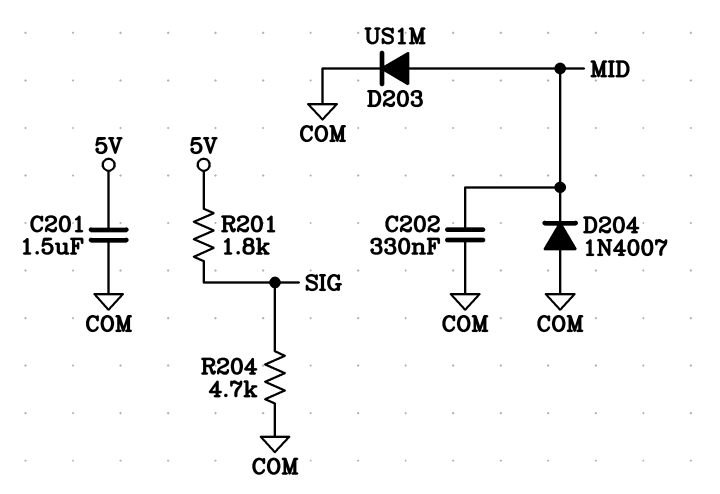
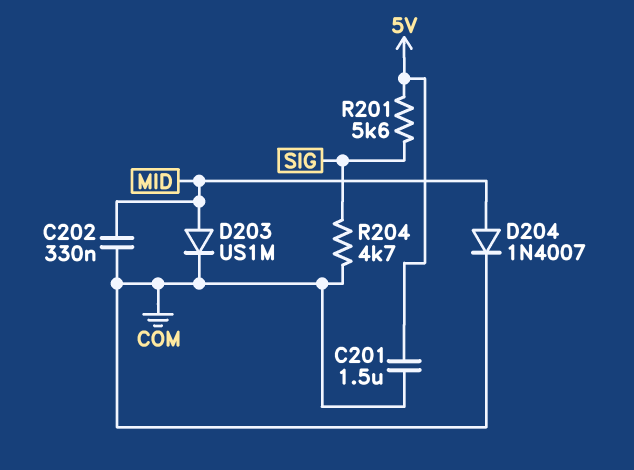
D204: diode 1N4007 (A COM, K MID) -> diode 1N4007 (A MID, K COM)
R201: 1.8k (5V, SIG) -> 5.6k (5V, SIG)

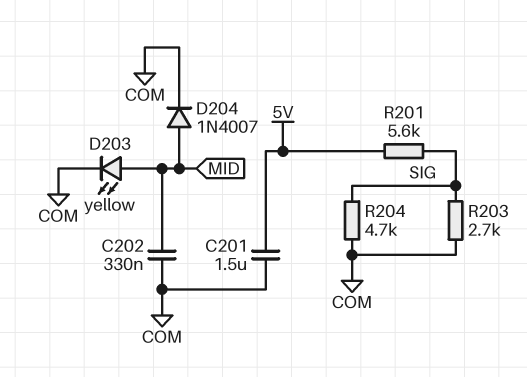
D203: diode US1M (A MID, K COM) -> LED yellow (A MID, K COM)
R203: none -> 2.7k (COM, SIG)

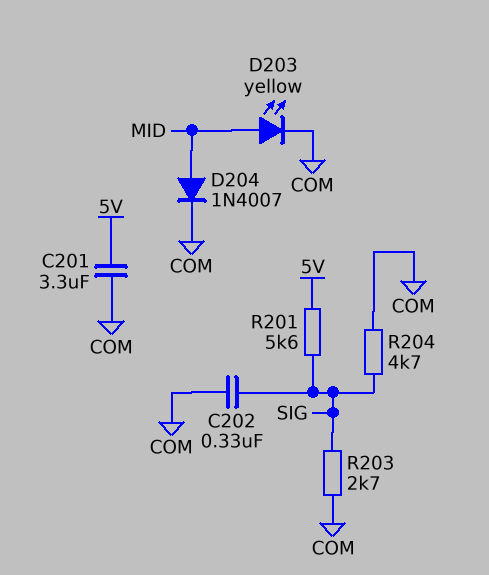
C201: 1.5uF (5V, COM) -> 3.3uF (5V, COM)
C202: 330nF (COM, MID) -> 330nF (COM, SIG)

